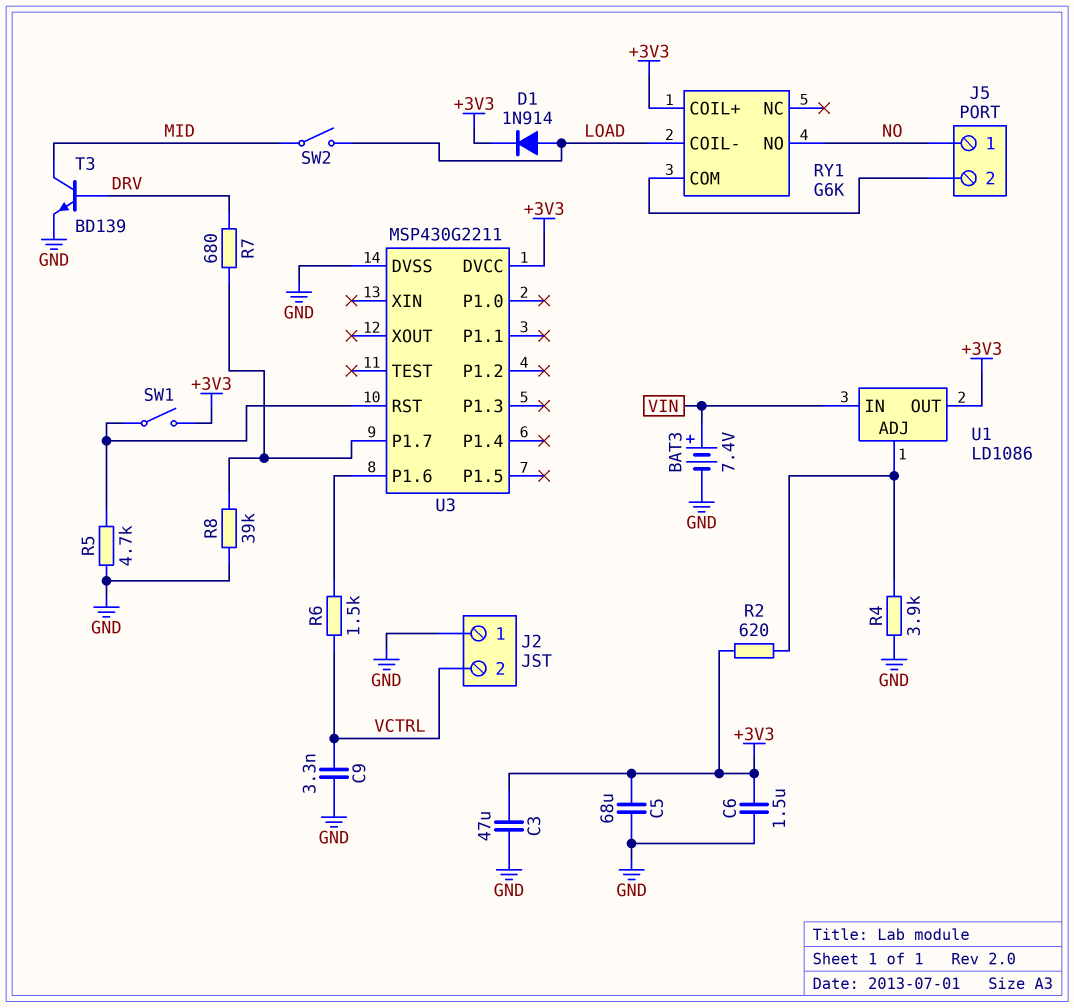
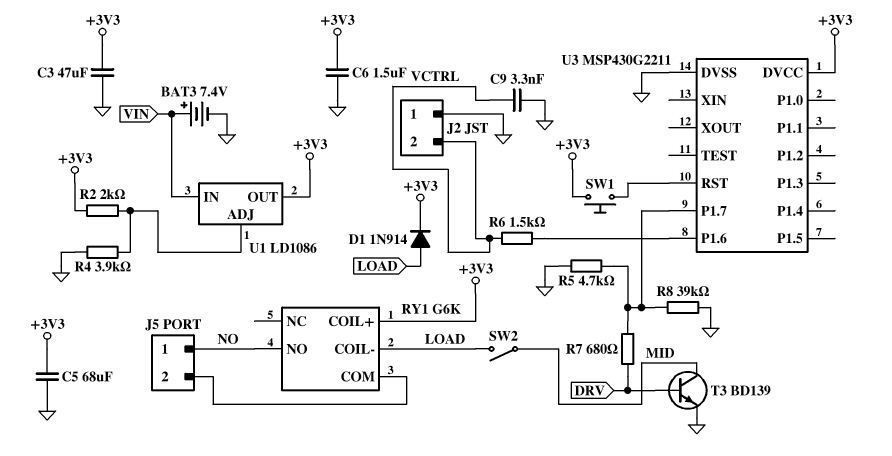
R2: 620 (+3V3, U1/ADJ) -> 2k (+3V3, U1/ADJ)
R5: 4.7k (GND, U3/RST) -> 4.7k (GND, U3/P1.7)
SW1: switch (+3V3, U3/RST) -> button (+3V3, U3/RST)

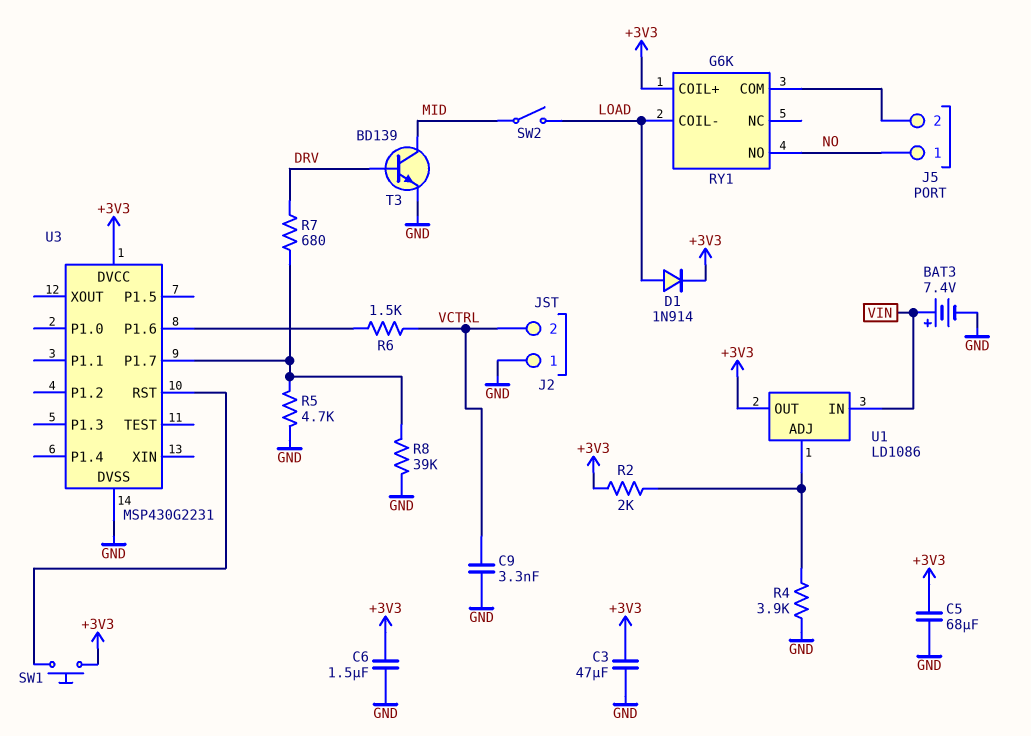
U3: MSP430G2211 -> MSP430G2231

